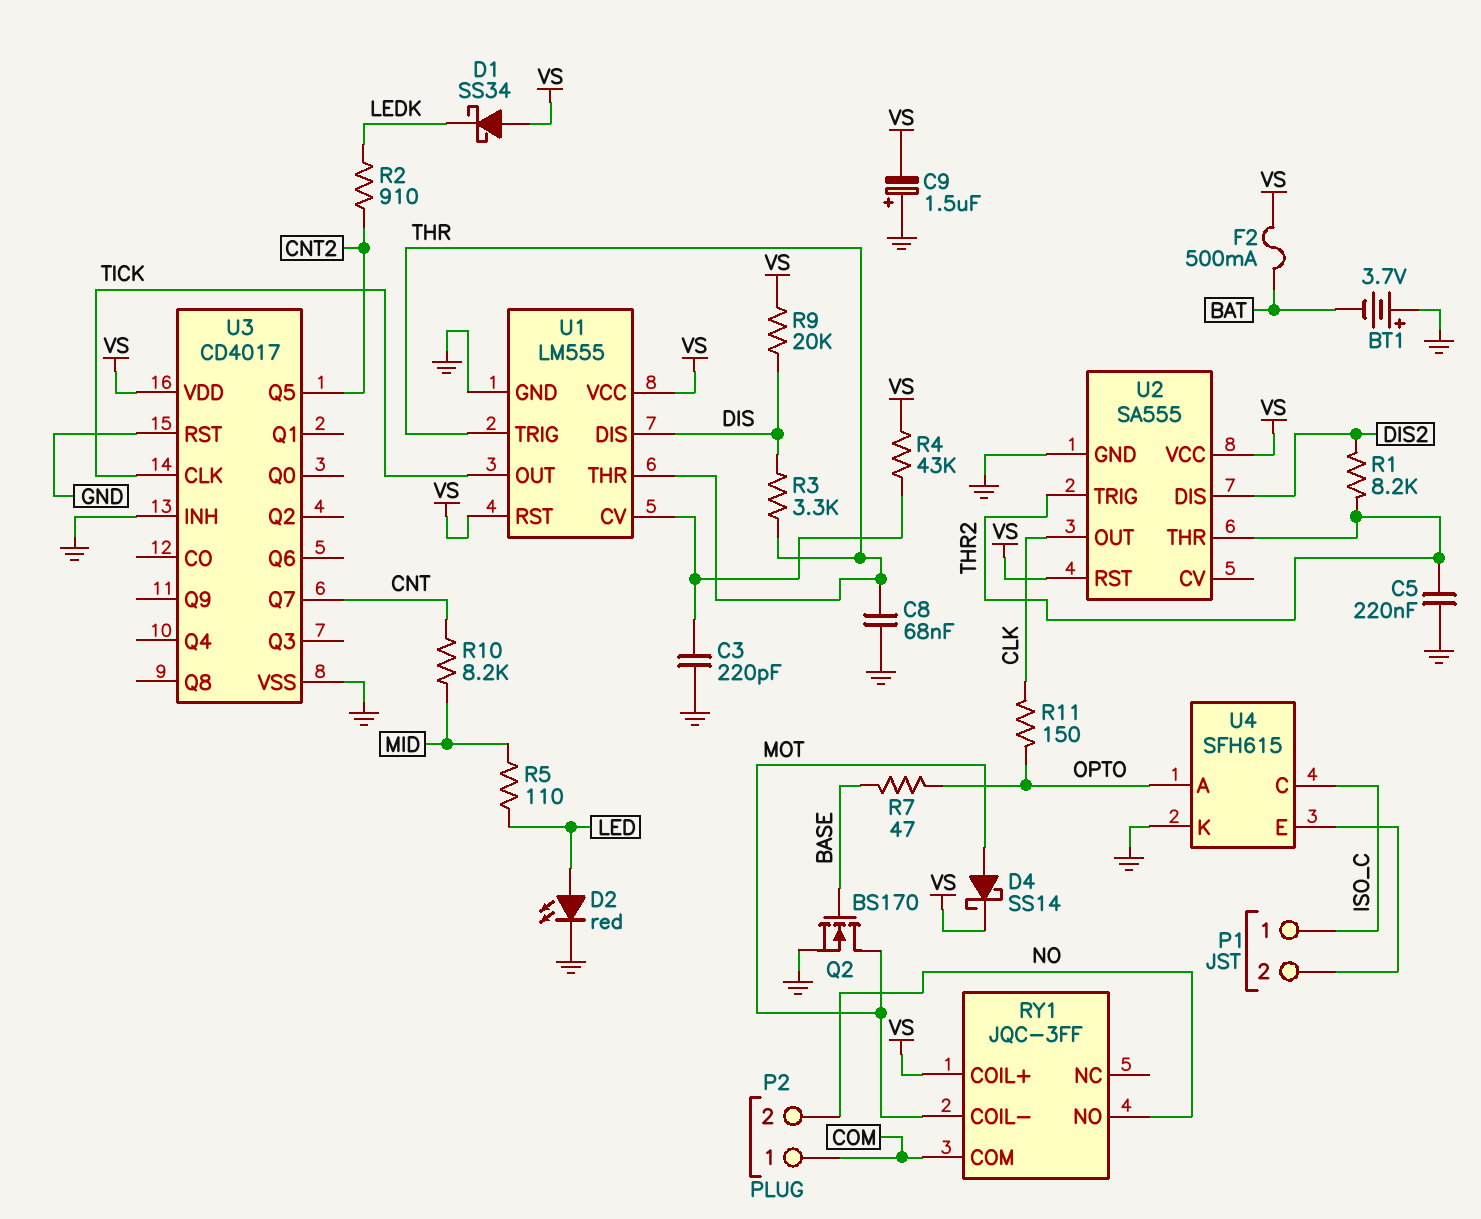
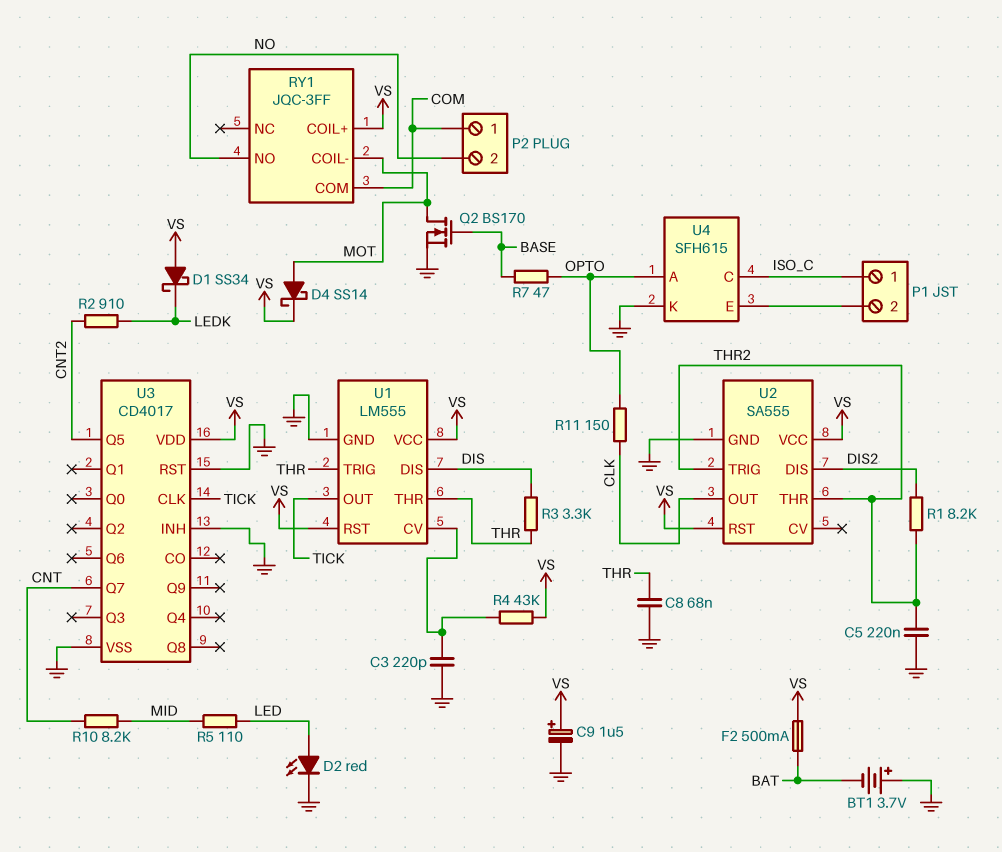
C9: 1.5uF (plus GND, minus VS) -> 1.5uF (plus VS, minus GND)
R9: 20k (DIS, VS) -> none

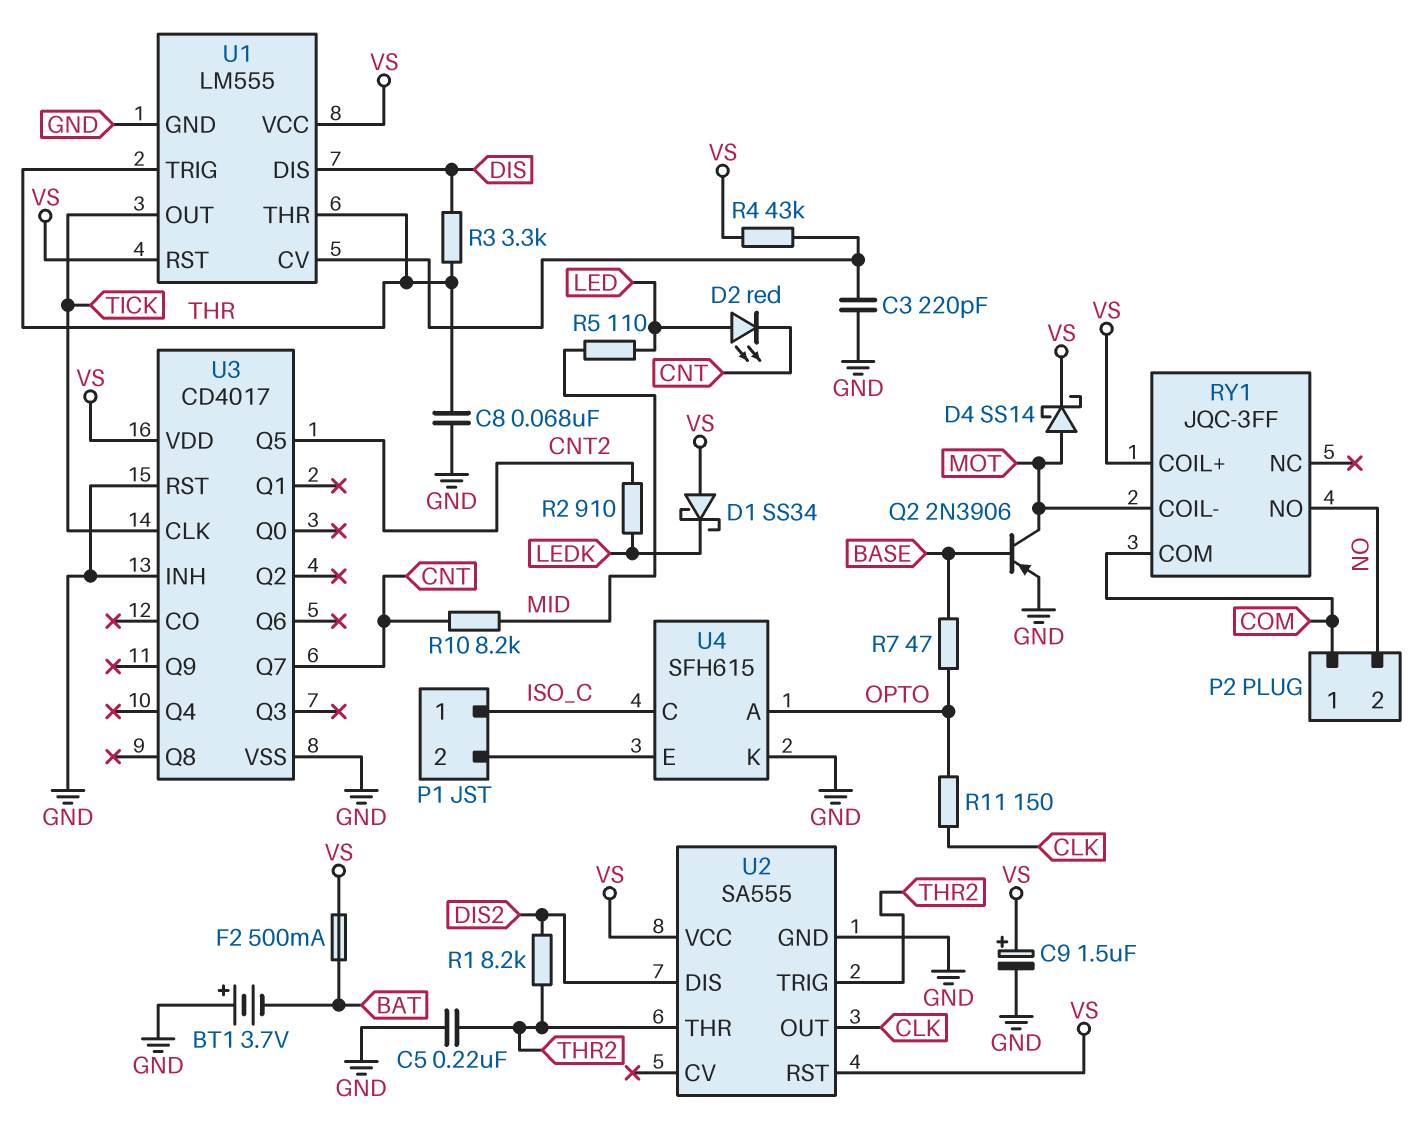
D2: LED red (A LED, K GND) -> LED red (A LED, K CNT)
Q2: NMOS BS170 (G BASE, D MOT, S GND) -> PNP 2N3906 (B BASE, C MOT, E GND)

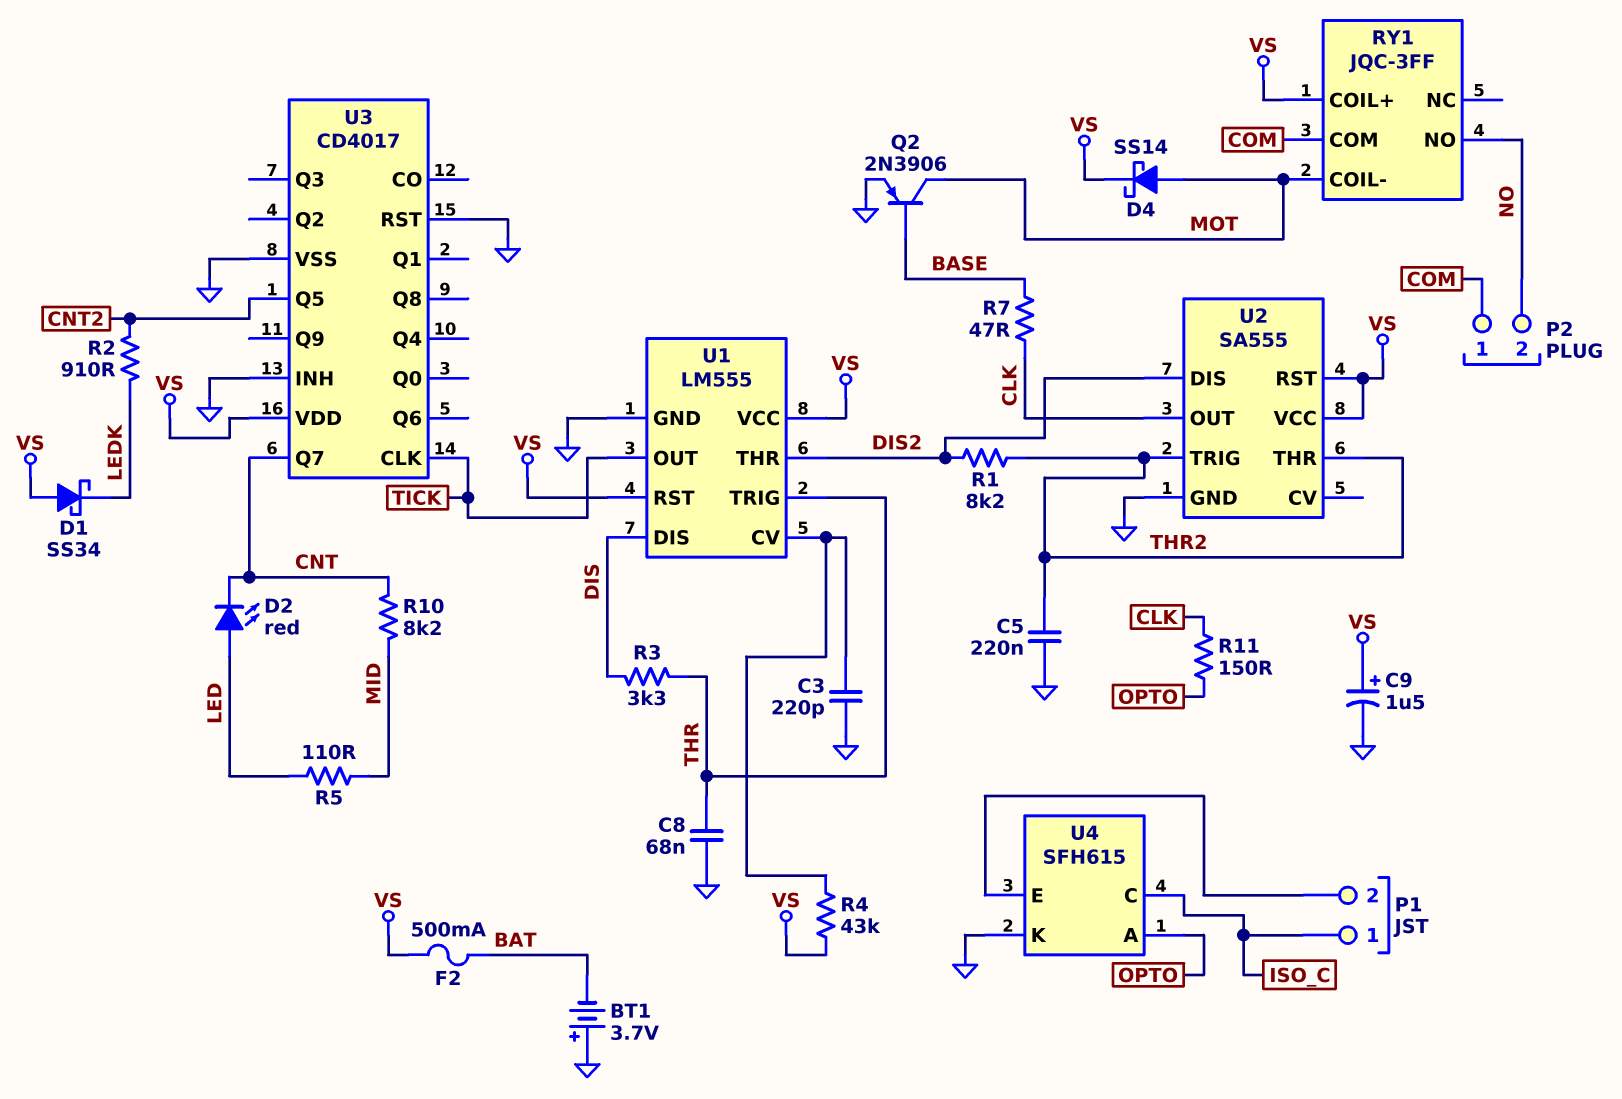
R7: 47 (BASE, OPTO) -> 47 (BASE, CLK)
U1 pin THR: THR -> DIS2

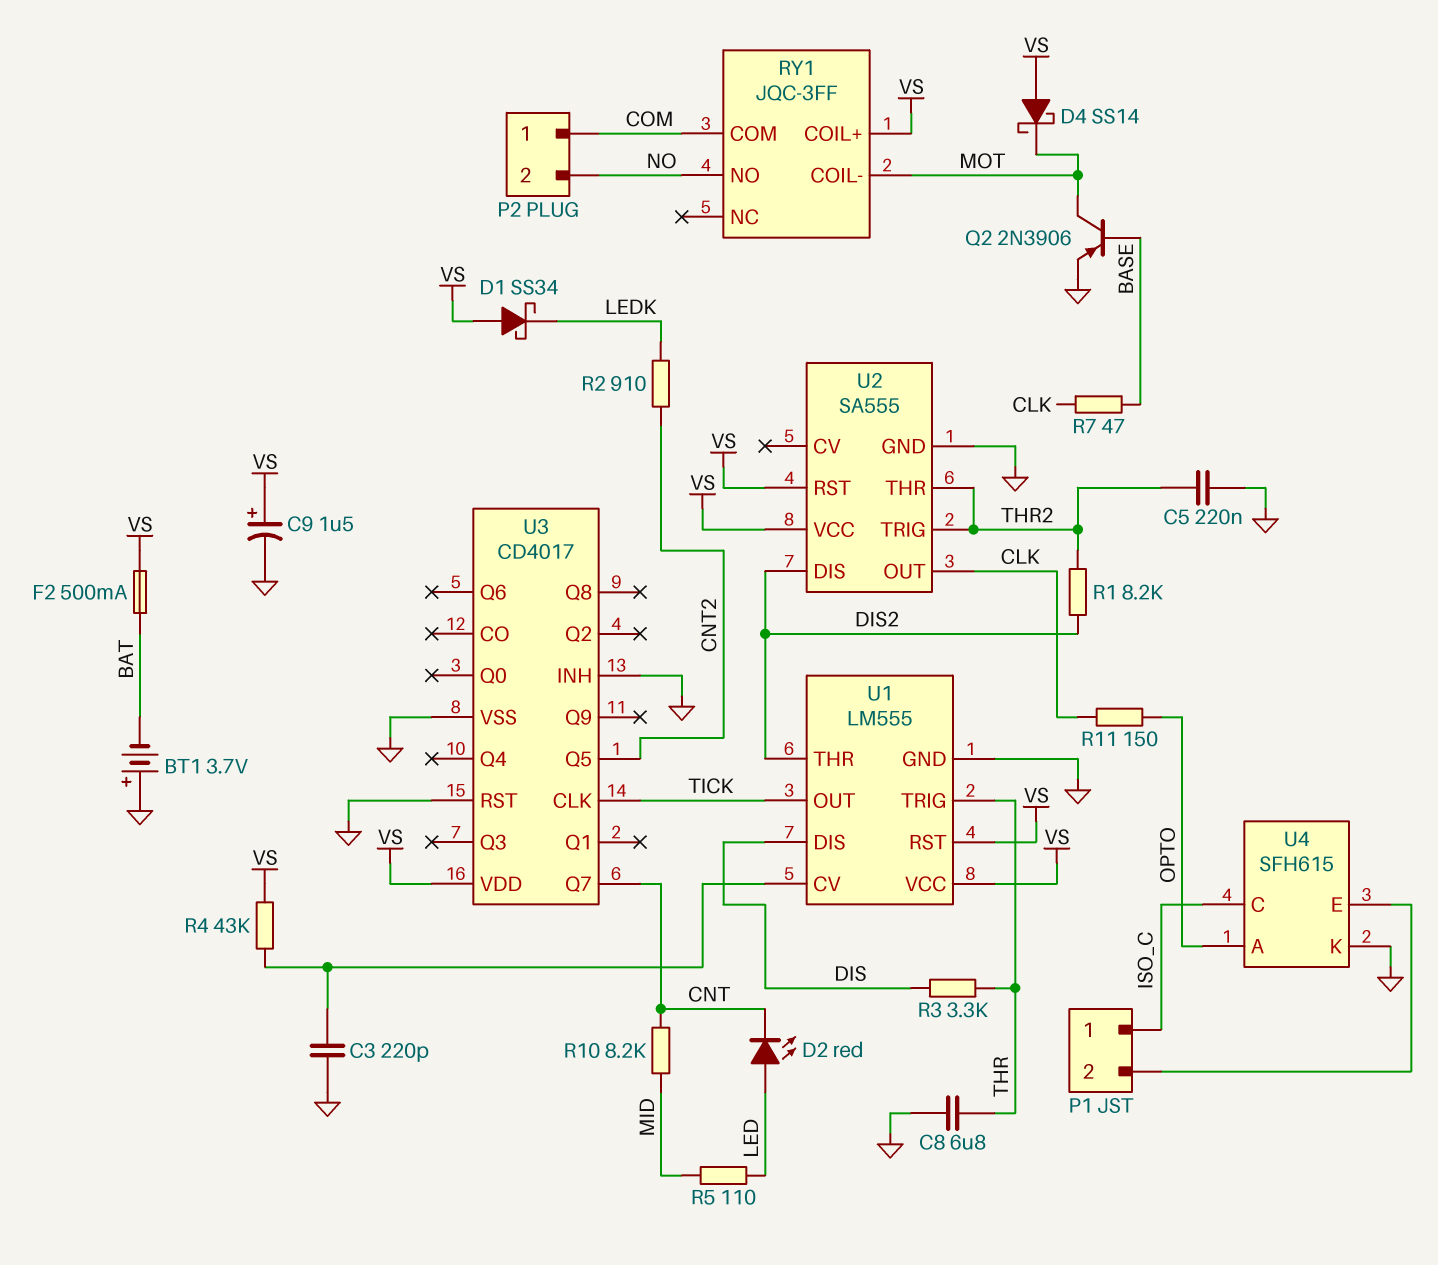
C8: 68nF (GND, THR) -> 6.8uF (GND, THR)
D4: schottky SS14 (A MOT, K VS) -> schottky SS14 (A VS, K MOT)

